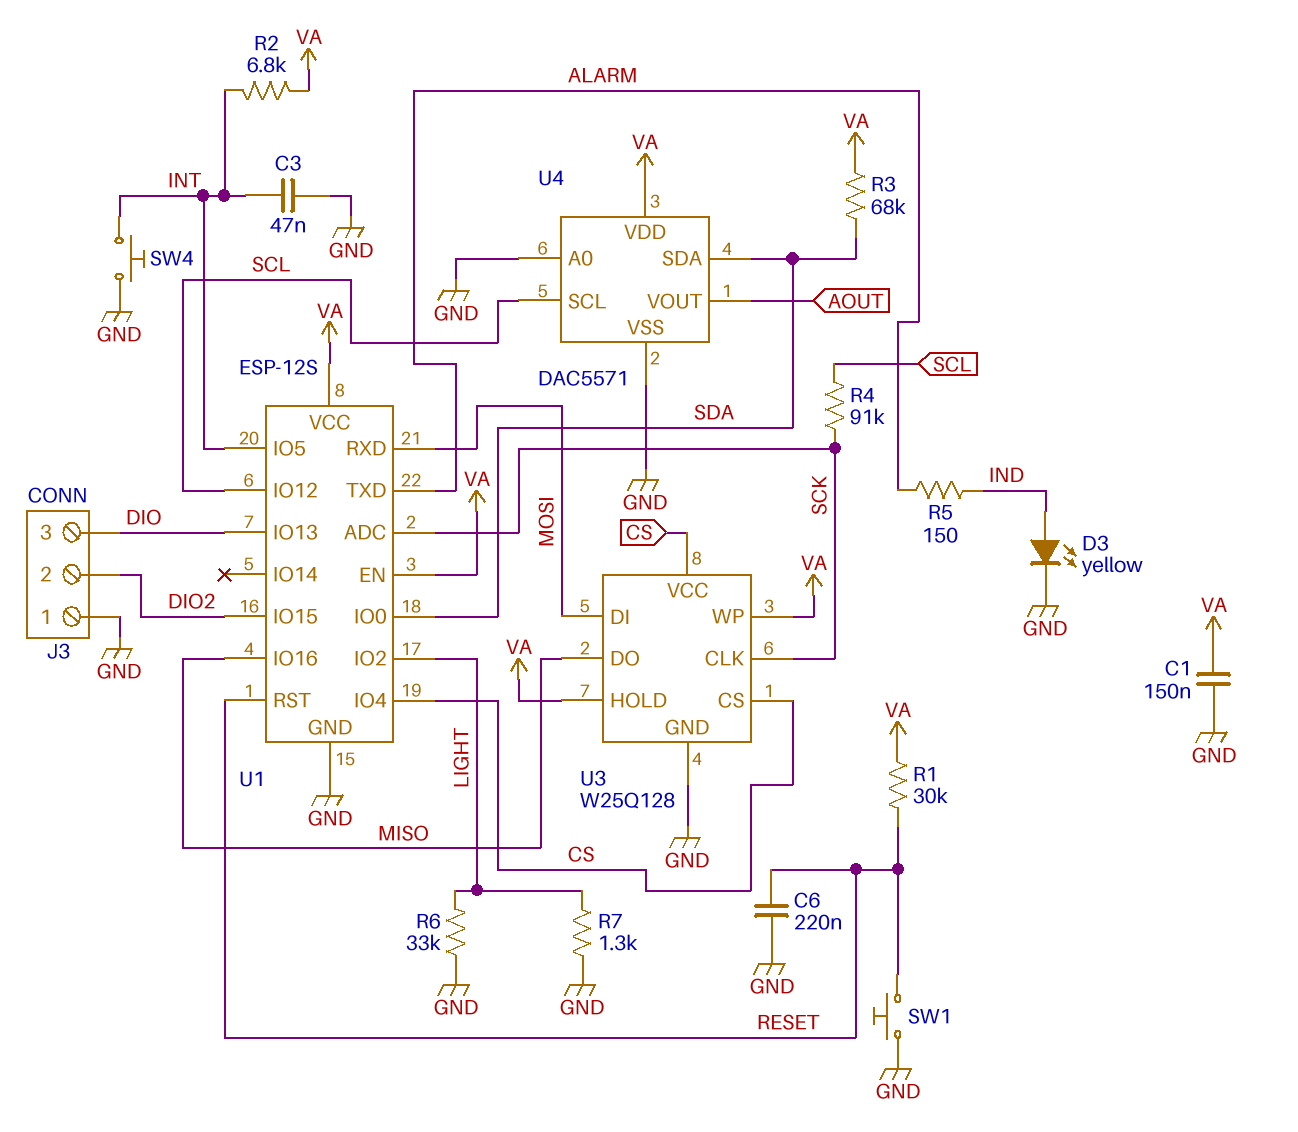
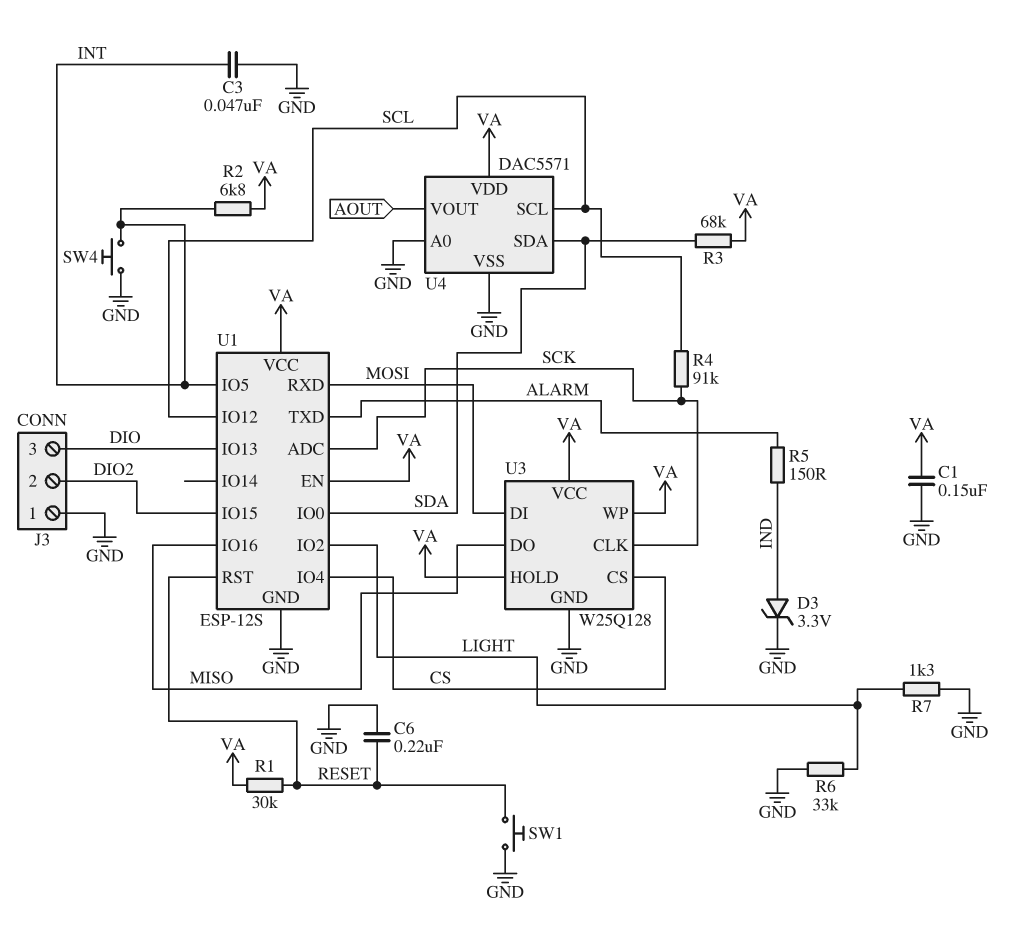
D3: LED yellow (A IND, K GND) -> zener 3.3V (A IND, K GND)
U3 pin VCC: CS -> VA

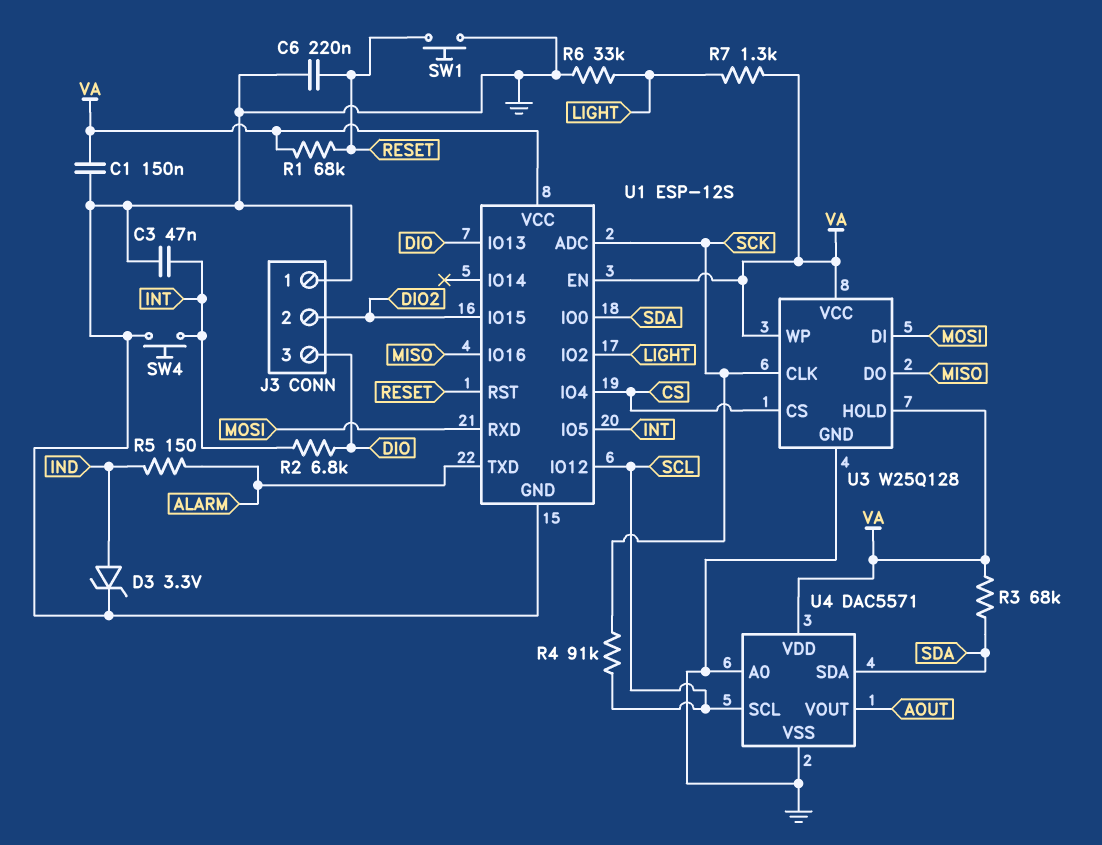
R1: 30k (RESET, VA) -> 68k (RESET, VA)
R2: 6.8k (INT, VA) -> 6.8k (DIO, INT)
R7: 1.3k (GND, LIGHT) -> 1.3k (LIGHT, VA)

